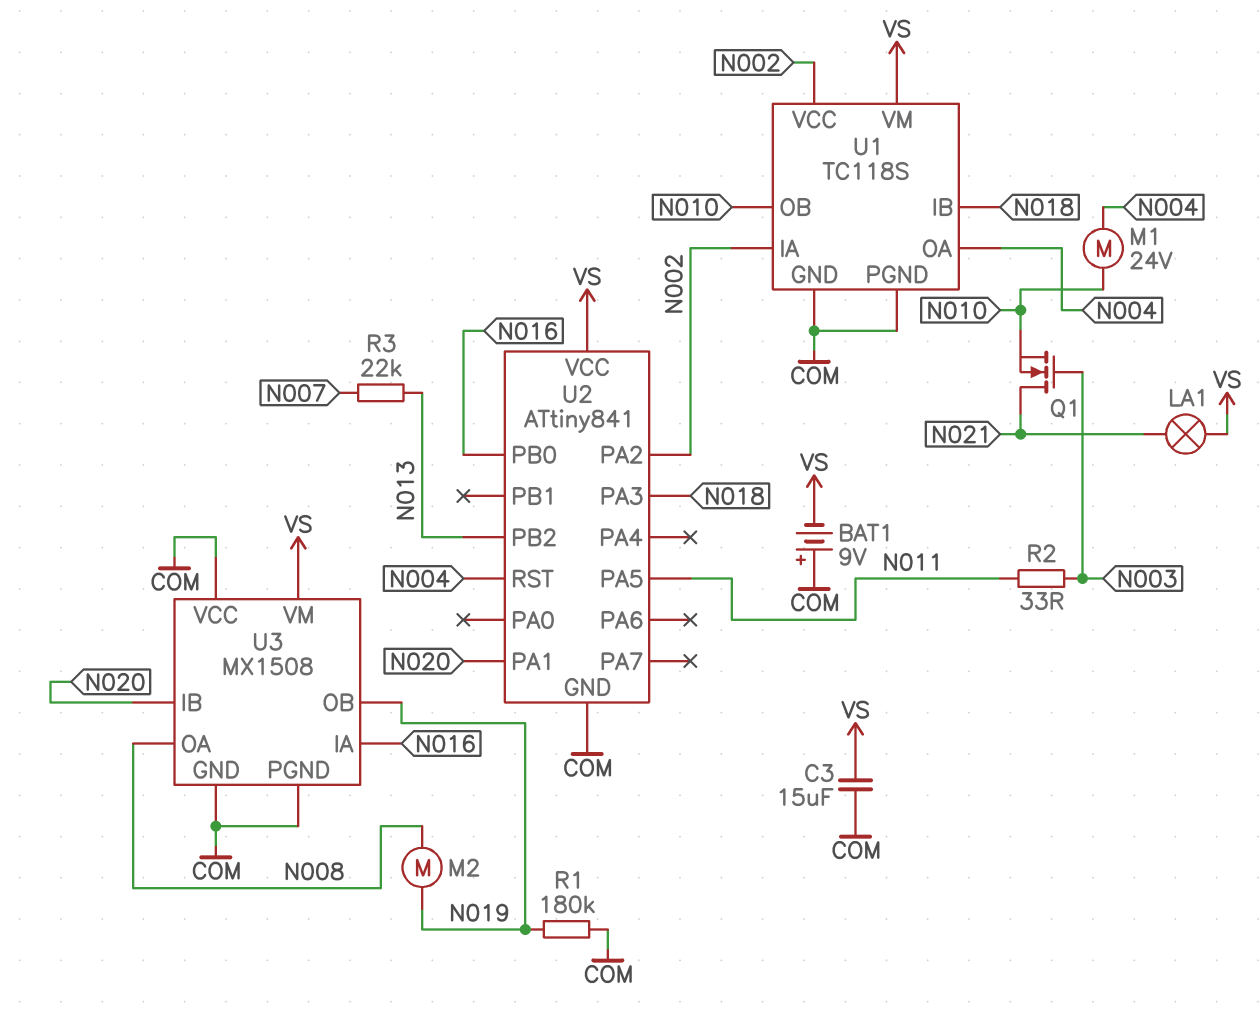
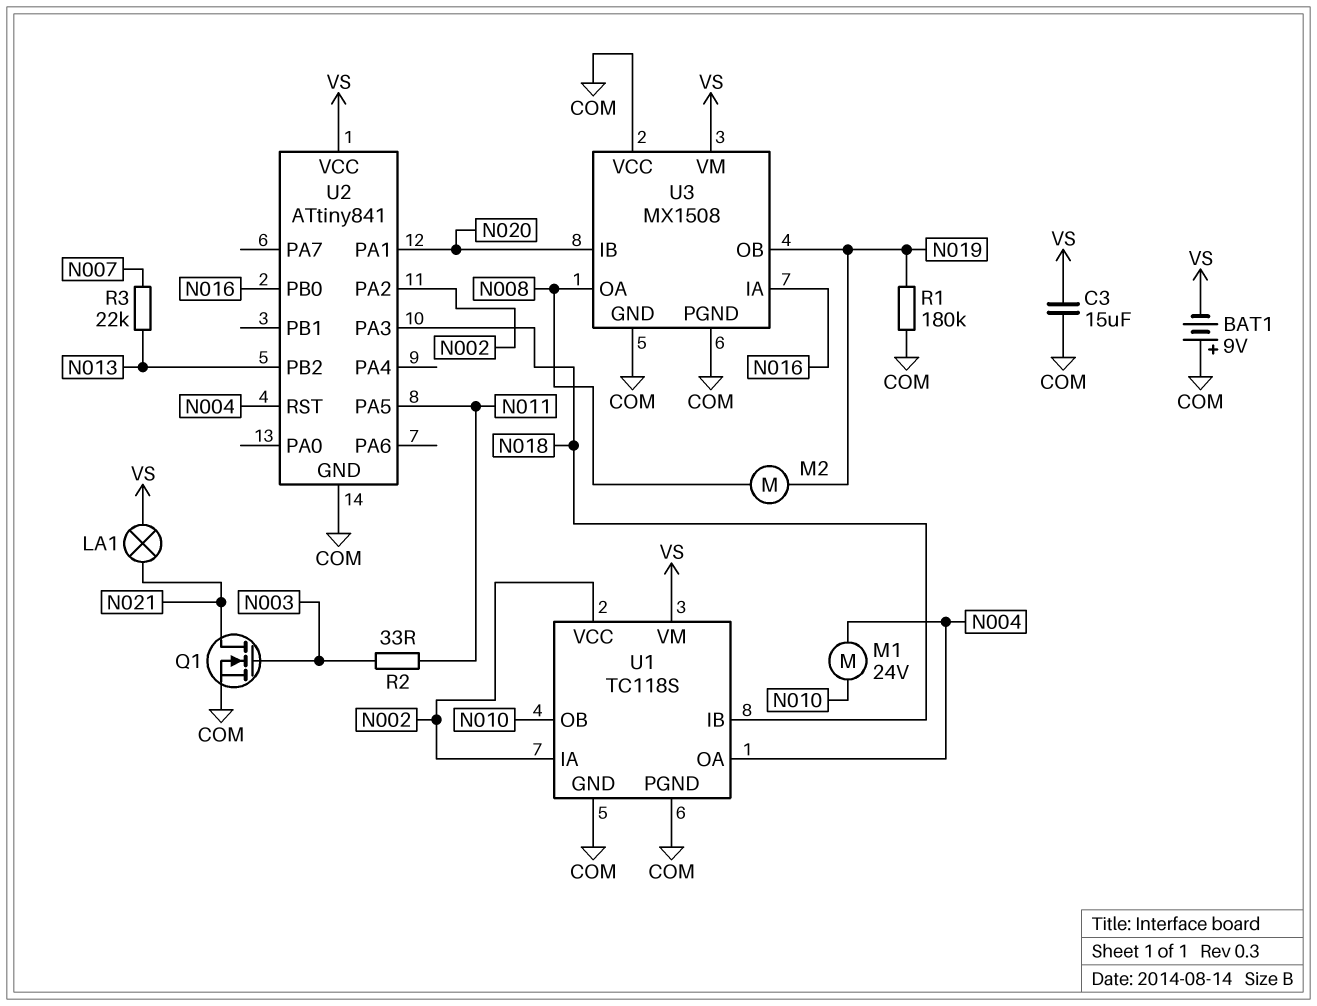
Q1: NMOS (G N003, D N021, S N010) -> NMOS (G N003, D N021, S COM)

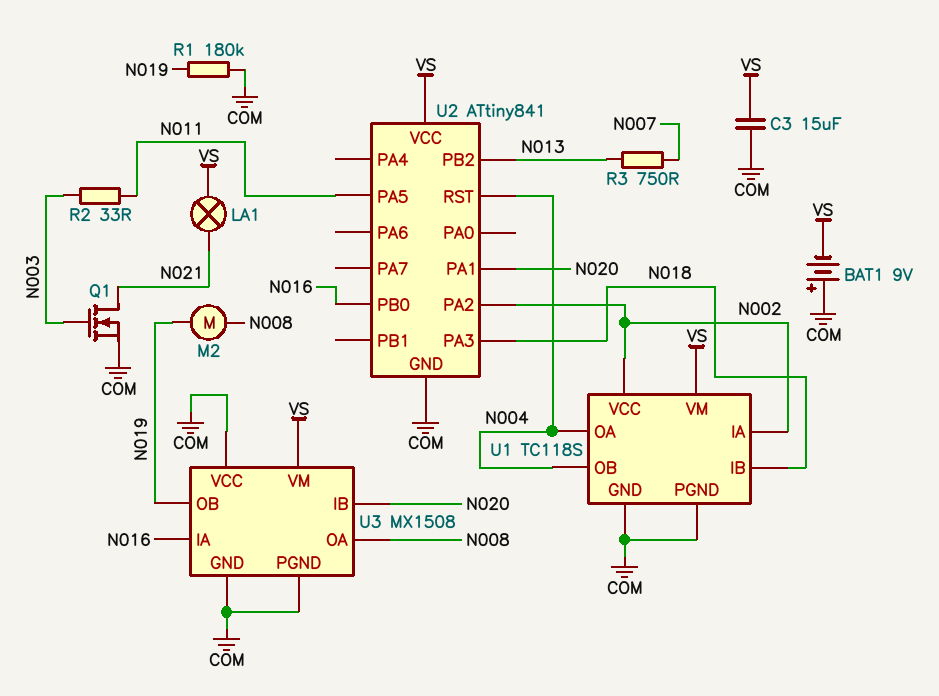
M1: motor 24V (N004, N010) -> none
R3: 22k (N007, N013) -> 750 (N007, N013)
U1 pin OB: N010 -> N004

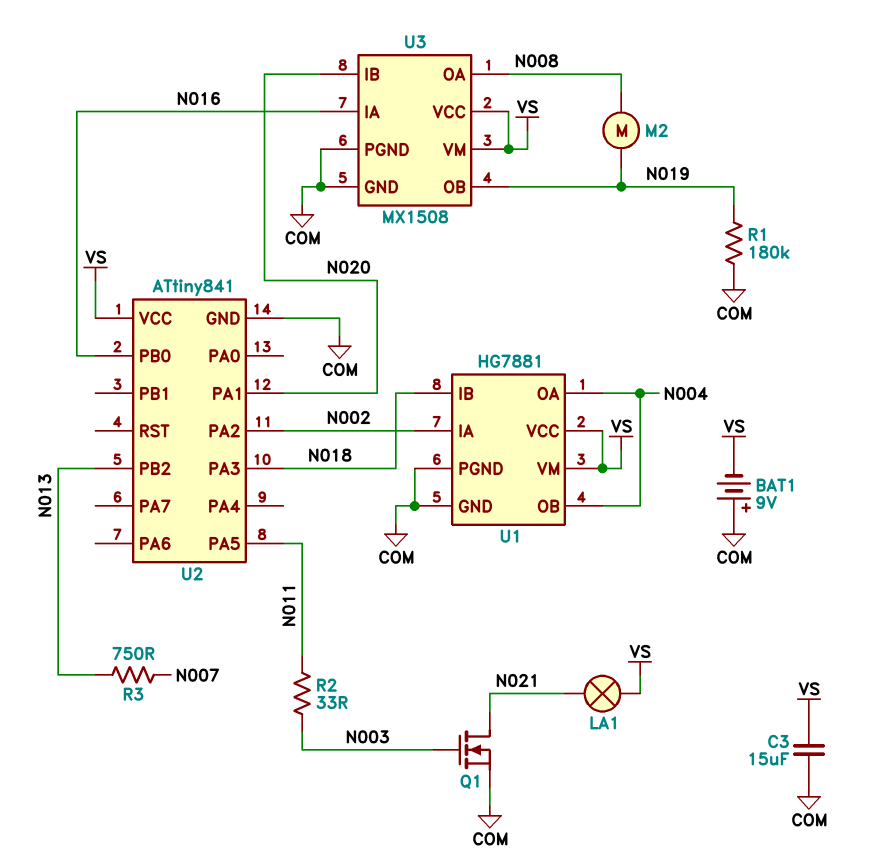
U1: TC118S -> HG7881
U1 pin VCC: N002 -> VS
U2 pin RST: N004 -> none
U3 pin VCC: COM -> VS

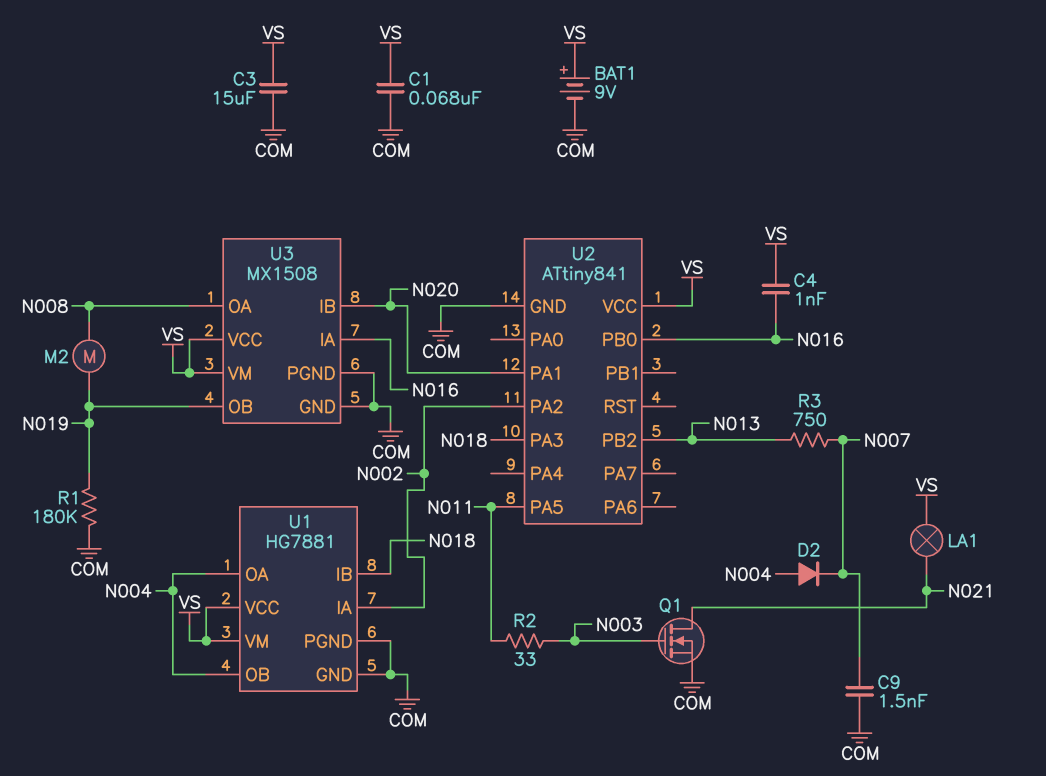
BAT1: 9V (plus COM, minus VS) -> 9V (plus VS, minus COM)
C1: none -> 68nF (COM, VS)
C4: none -> 1nF (N016, VS)
C9: none -> 1.5nF (COM, N007)
D2: none -> diode (A N004, K N007)

